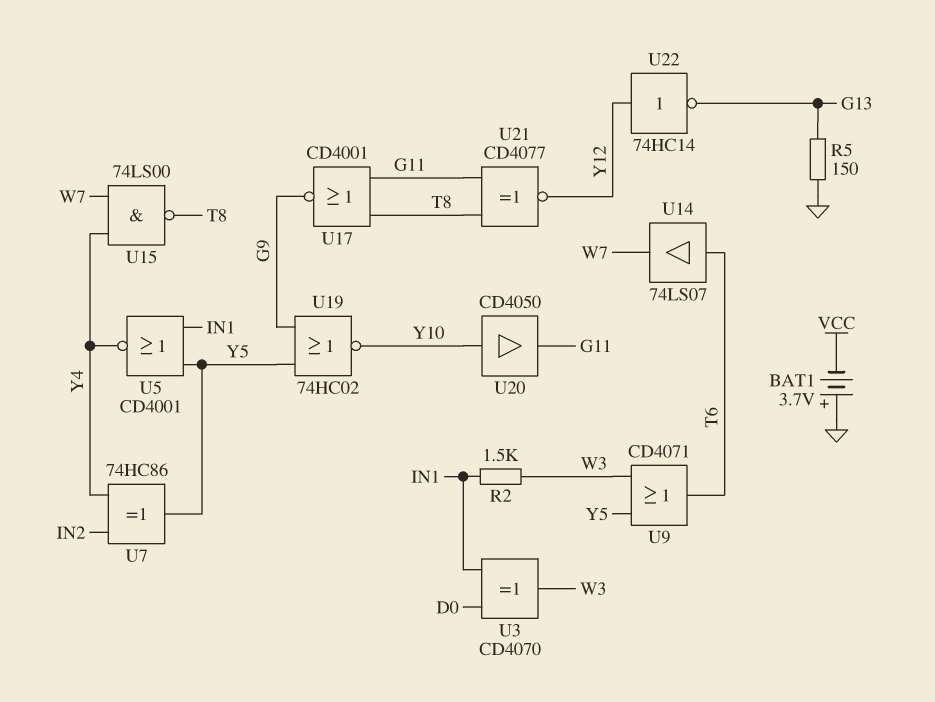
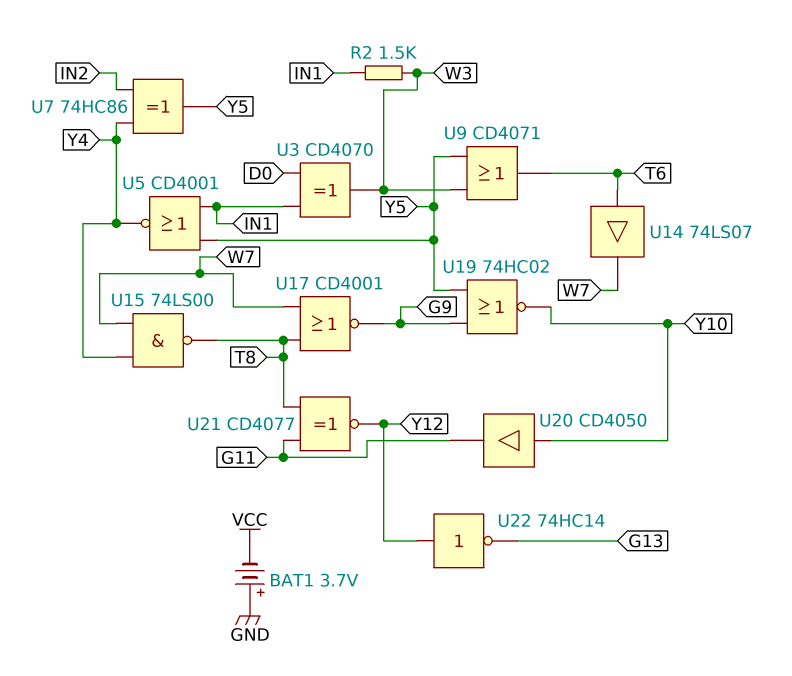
R5: 150 (G13, GND) -> none
U17: NOR CD4001 (in G11, in T8, out G9) -> NOR CD4001 (in T8, in W7, out G9)

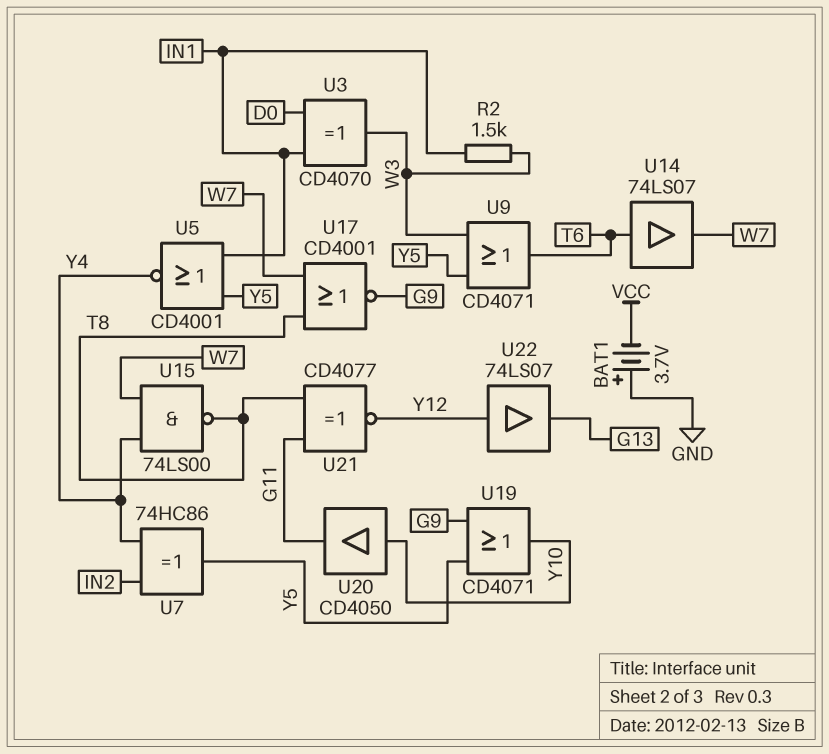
U19: NOR 74HC02 (in G9, in Y5, out Y10) -> OR CD4071 (in G9, in Y5, out Y10)
U22: NOT 74HC14 (in Y12, out G13) -> buffer 74LS07 (in Y12, out G13)

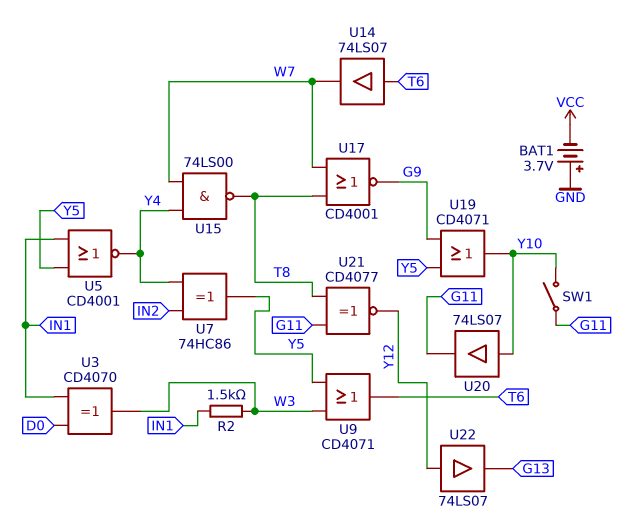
SW1: none -> switch (G11, Y10)
U20: buffer CD4050 (in Y10, out G11) -> buffer 74LS07 (in Y10, out G11)

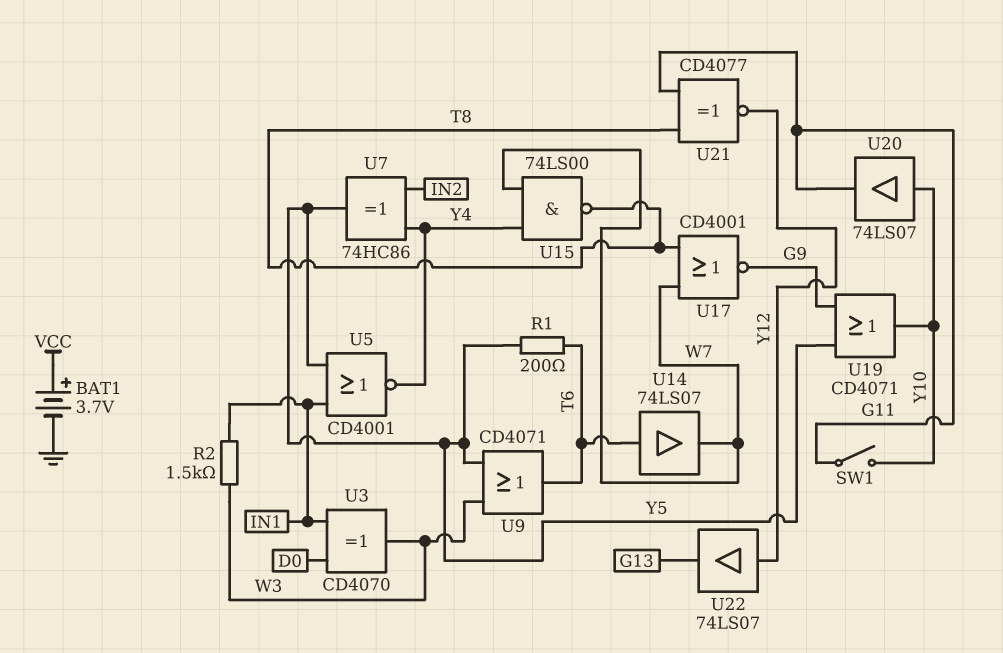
BAT1: 3.7V (plus GND, minus VCC) -> 3.7V (plus VCC, minus GND)
R1: none -> 200 (T6, Y5)

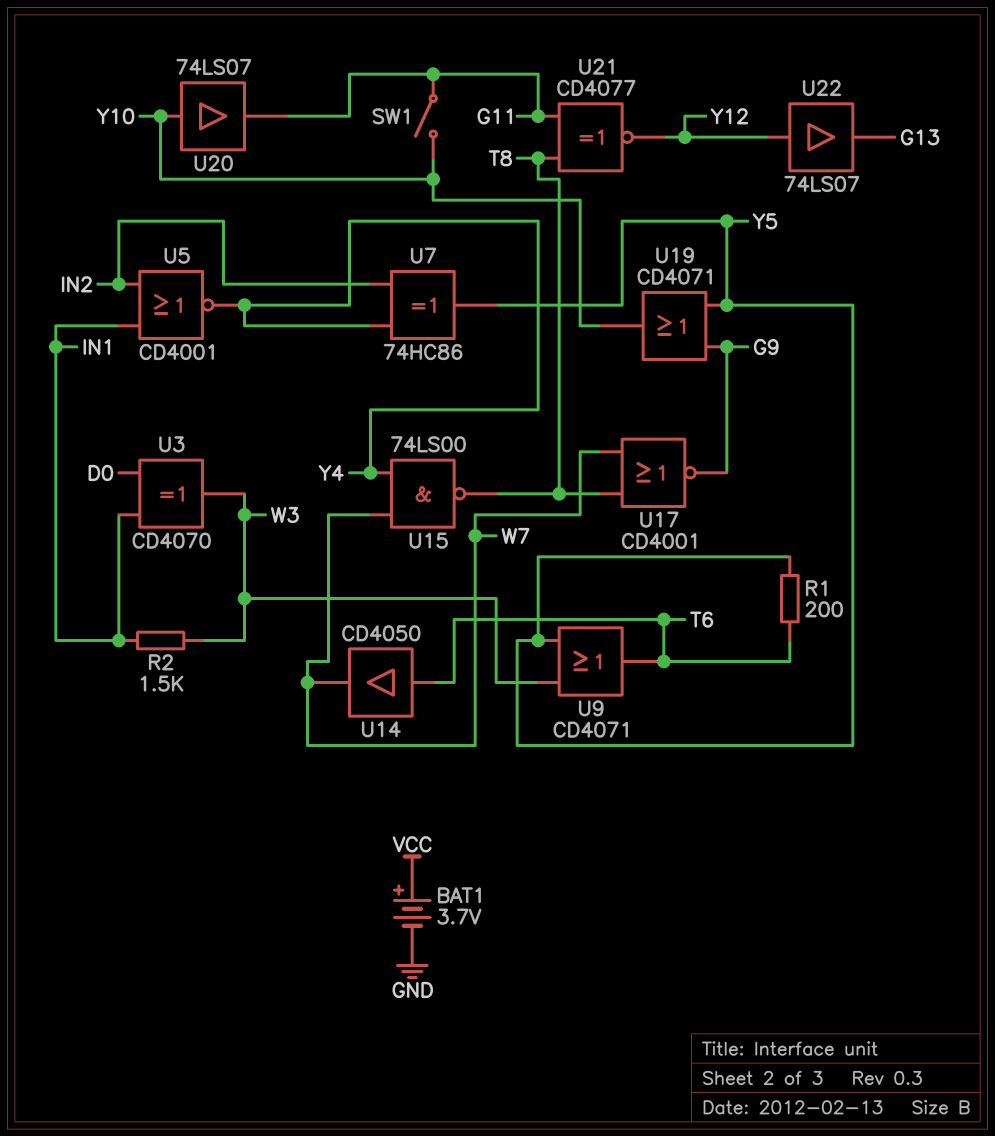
U5: NOR CD4001 (in IN1, in Y5, out Y4) -> NOR CD4001 (in IN1, in IN2, out Y4)
U14: buffer 74LS07 (in T6, out W7) -> buffer CD4050 (in T6, out W7)

